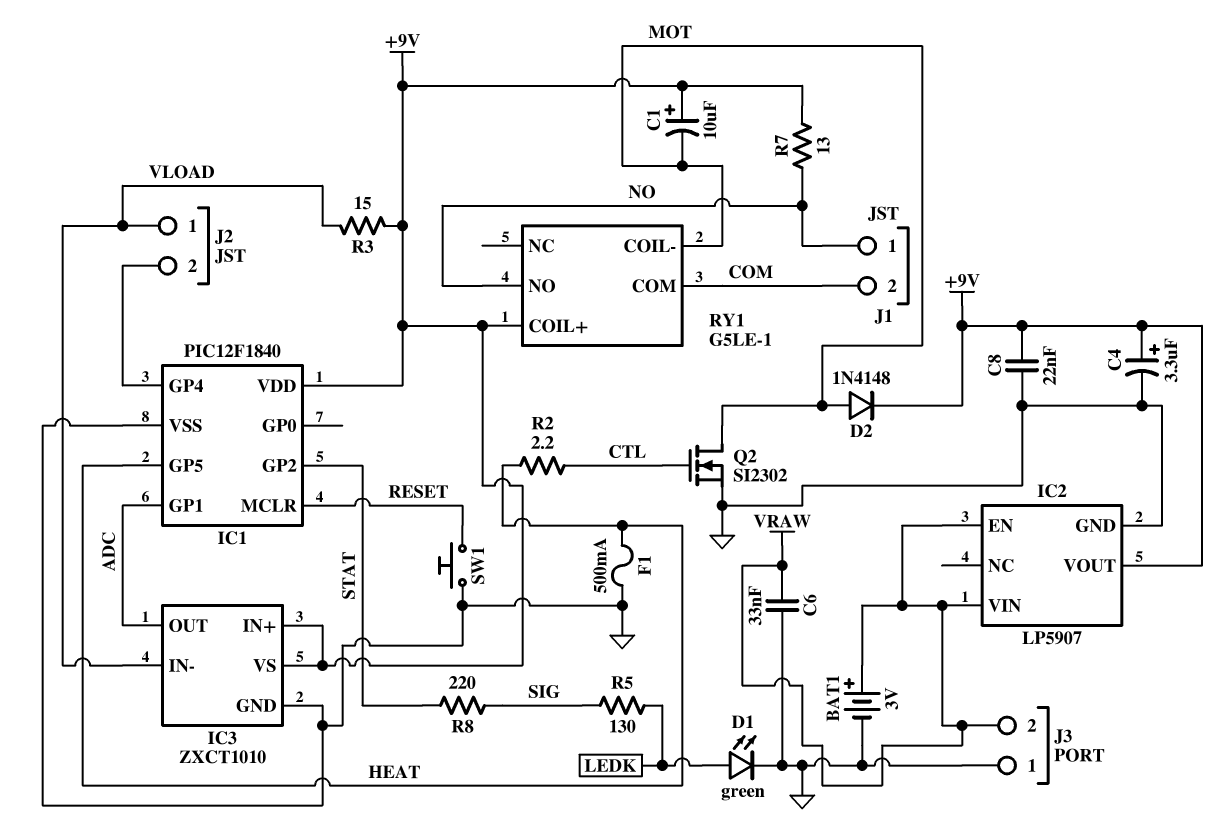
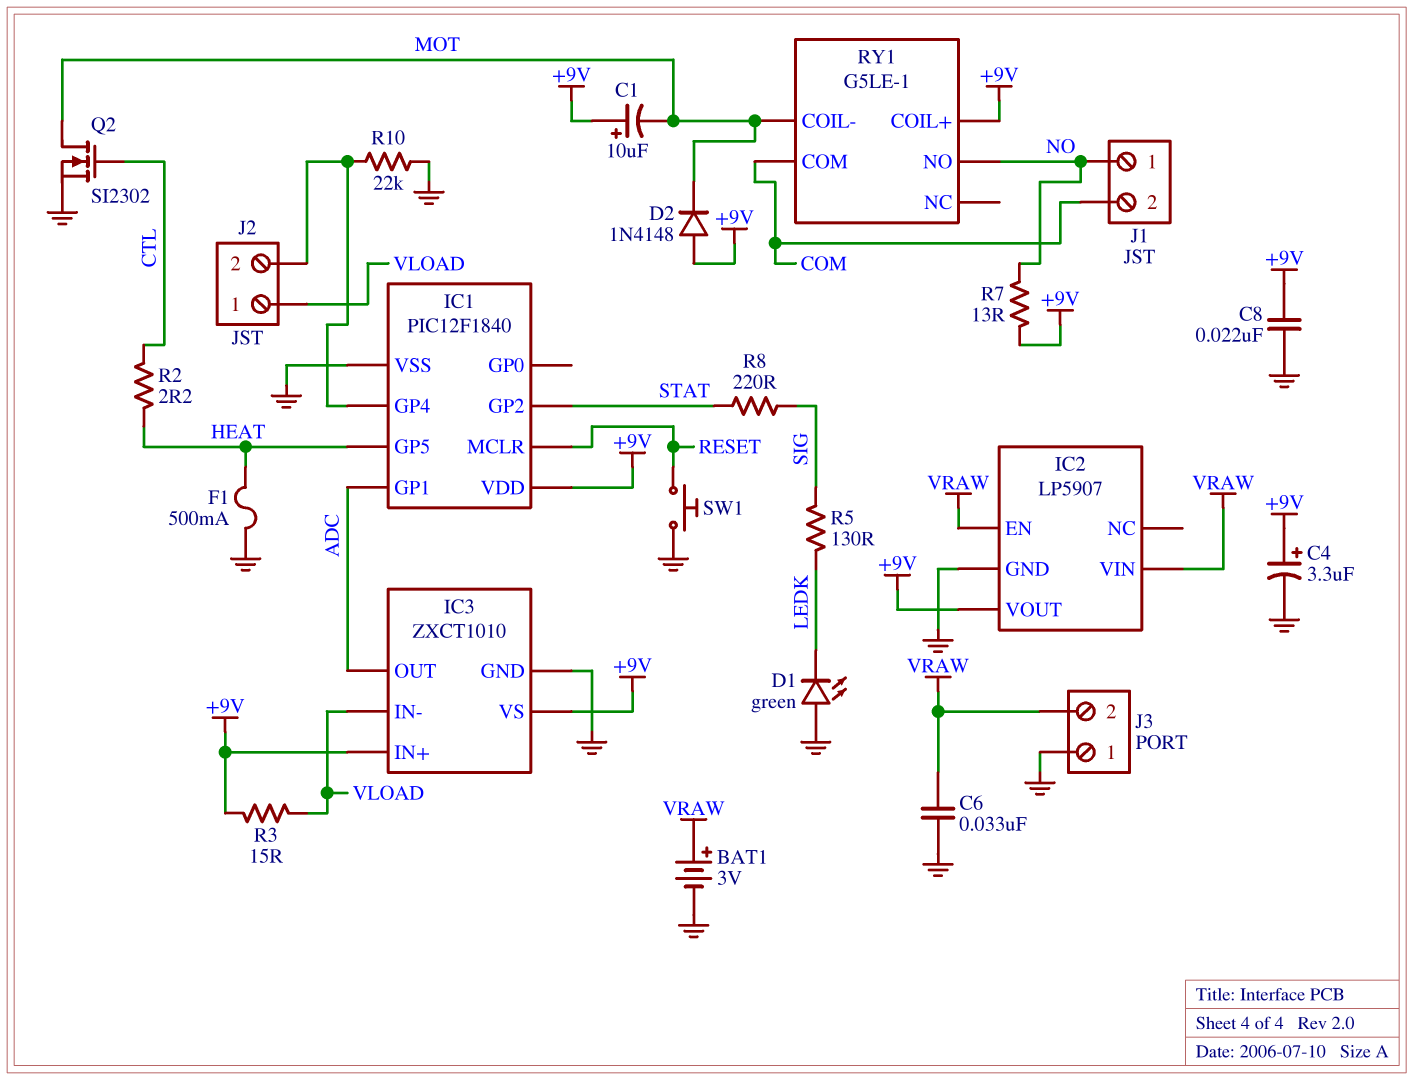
D1: LED green (A LEDK, K GND) -> LED green (A GND, K LEDK)
D2: diode 1N4148 (A MOT, K +9V) -> diode 1N4148 (A +9V, K MOT)
R10: none -> 22k (GND, IC1/GP4)

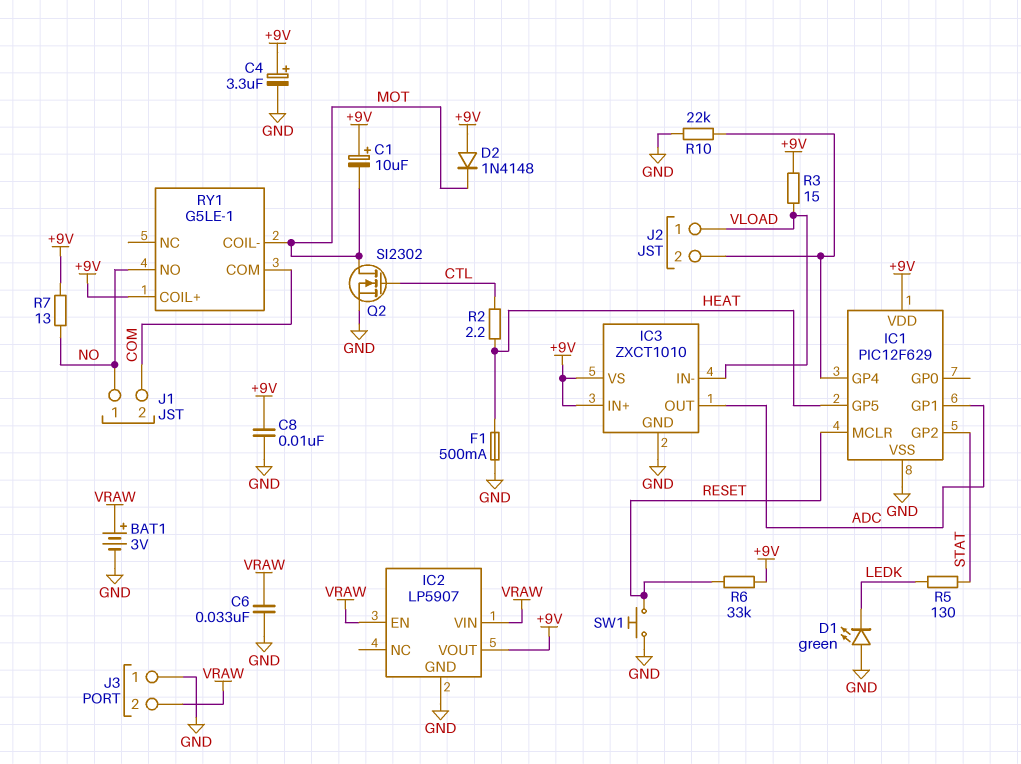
C8: 22nF (+9V, GND) -> 10nF (+9V, GND)
IC1: PIC12F1840 -> PIC12F629
R5: 130 (LEDK, SIG) -> 130 (LEDK, STAT)
R6: none -> 33k (+9V, RESET)
R8: 220 (SIG, STAT) -> none

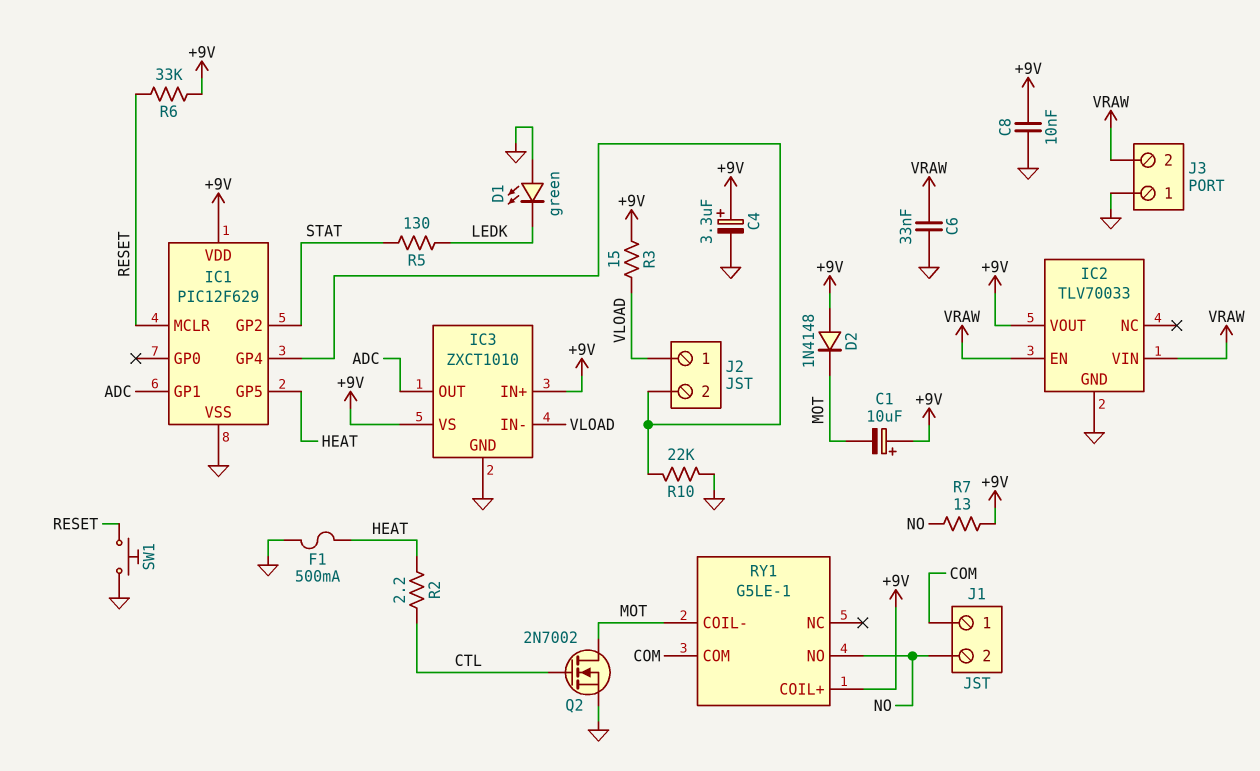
BAT1: 3V (plus VRAW, minus GND) -> none
IC2: LP5907 -> TLV70033
J1 pin 1: NO -> COM
J1 pin 2: COM -> NO
Q2: NMOS SI2302 (G CTL, D MOT, S GND) -> NMOS 2N7002 (G CTL, D MOT, S GND)

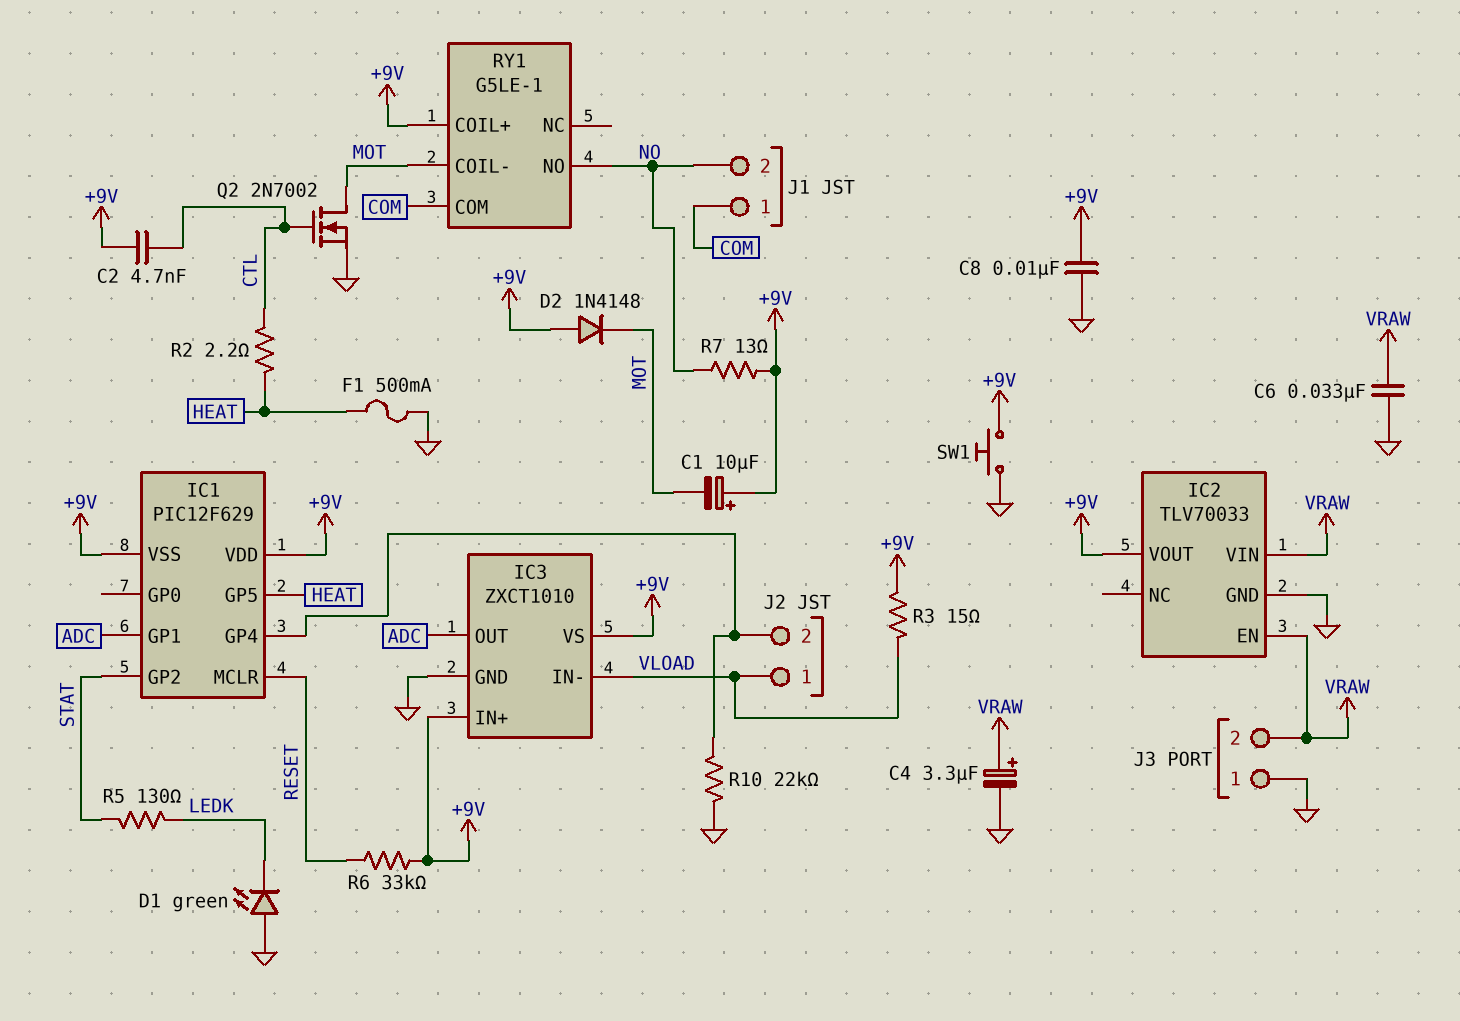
C2: none -> 4.7nF (+9V, CTL)
C4: 3.3uF (plus +9V, minus GND) -> 3.3uF (plus VRAW, minus GND)
IC1 pin VSS: GND -> +9V
SW1: button (GND, RESET) -> button (+9V, GND)

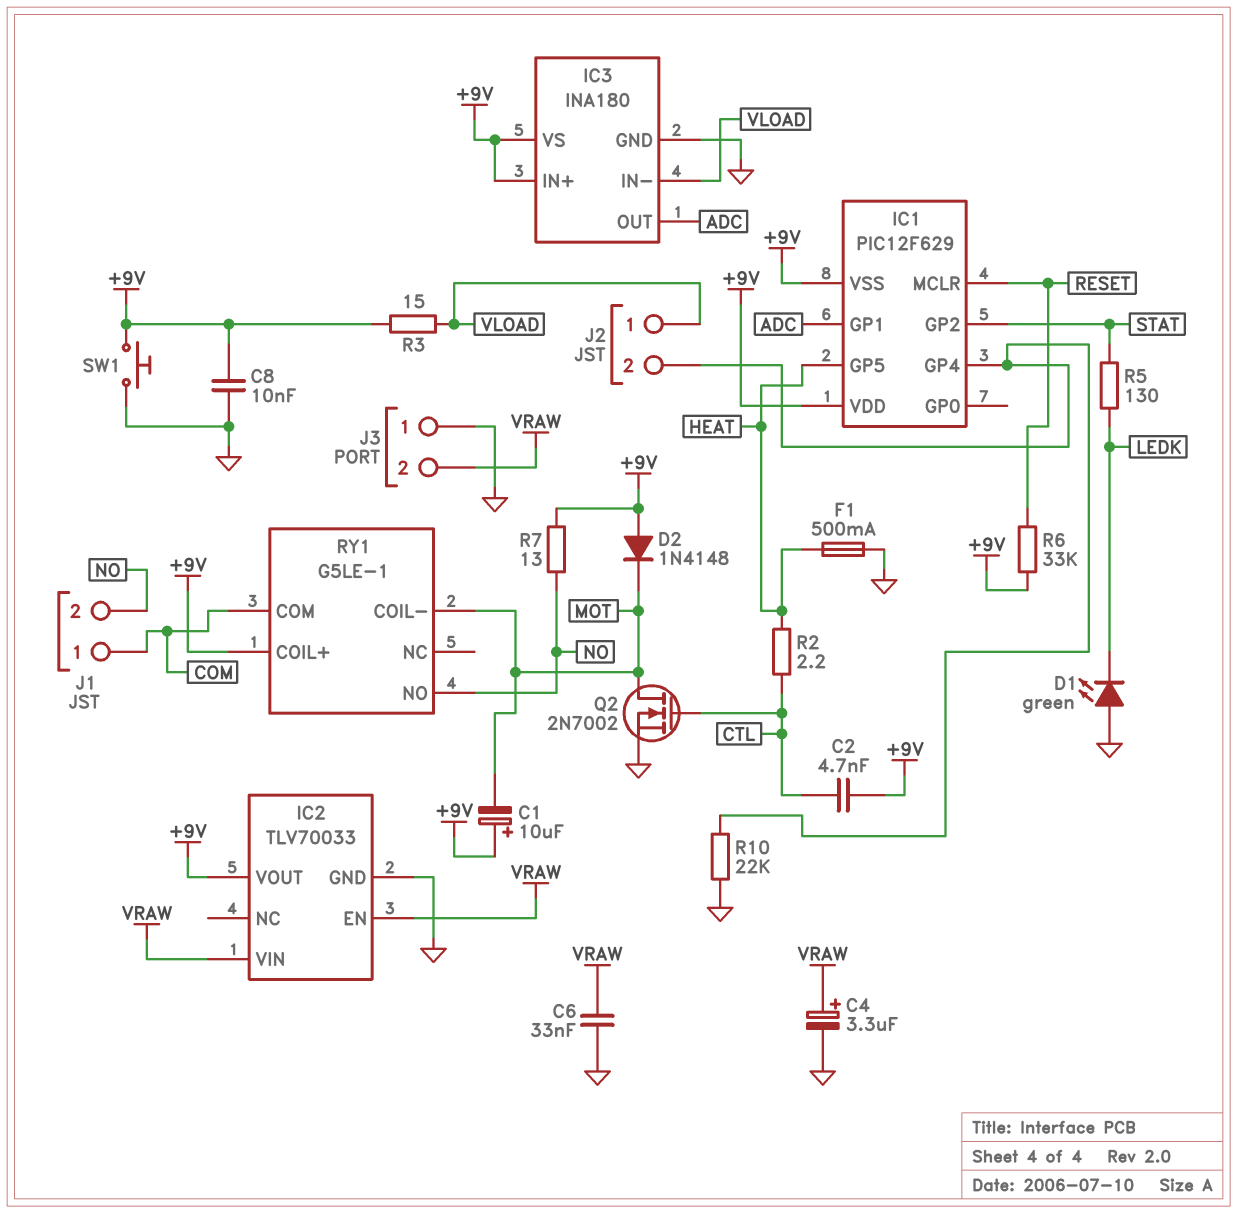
IC3: ZXCT1010 -> INA180

